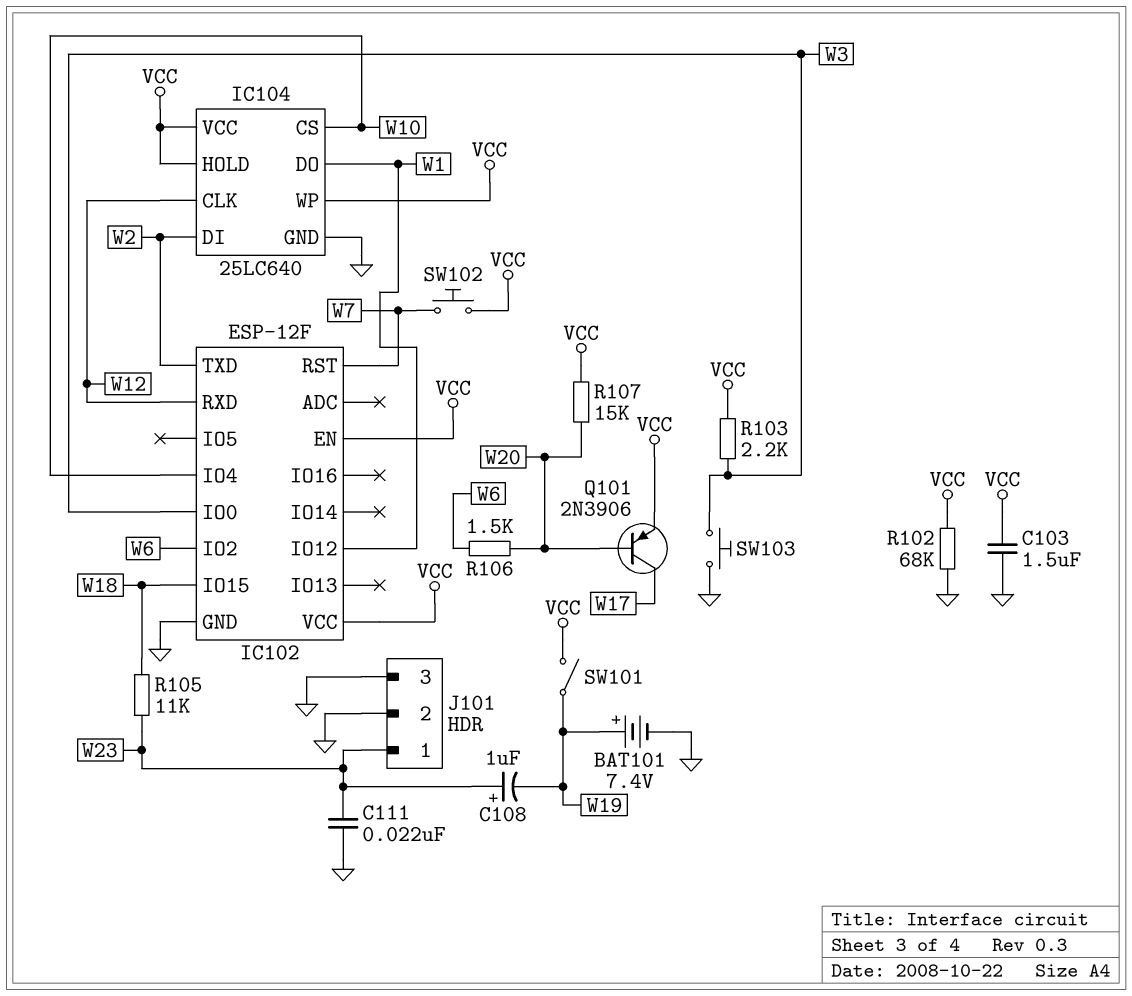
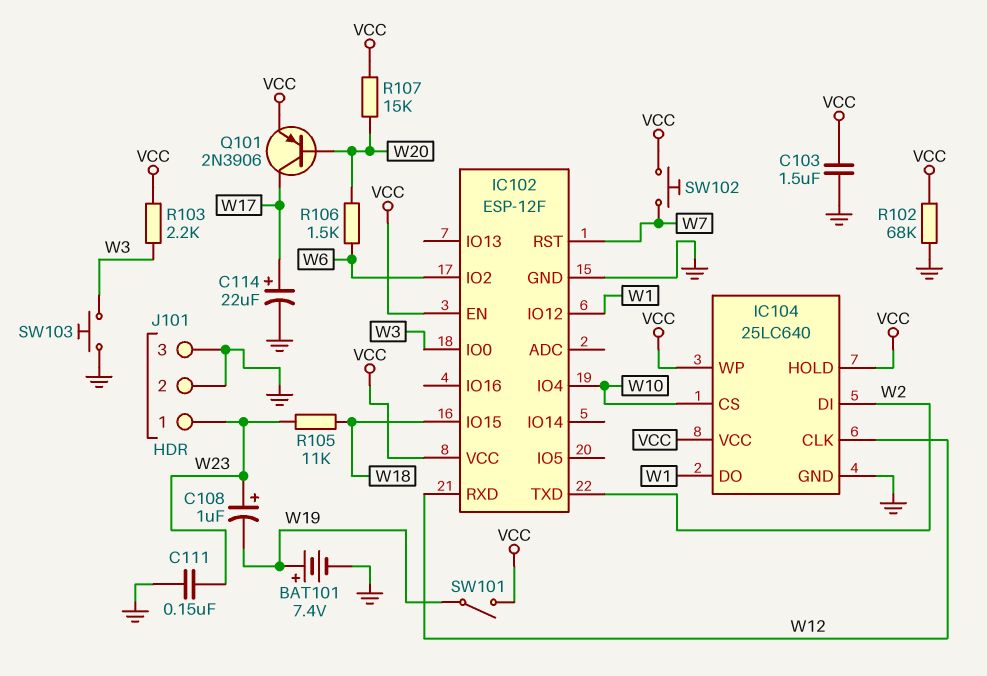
C111: 22nF (GND, W23) -> 150nF (GND, W23)
C114: none -> 22uF (plus W17, minus GND)

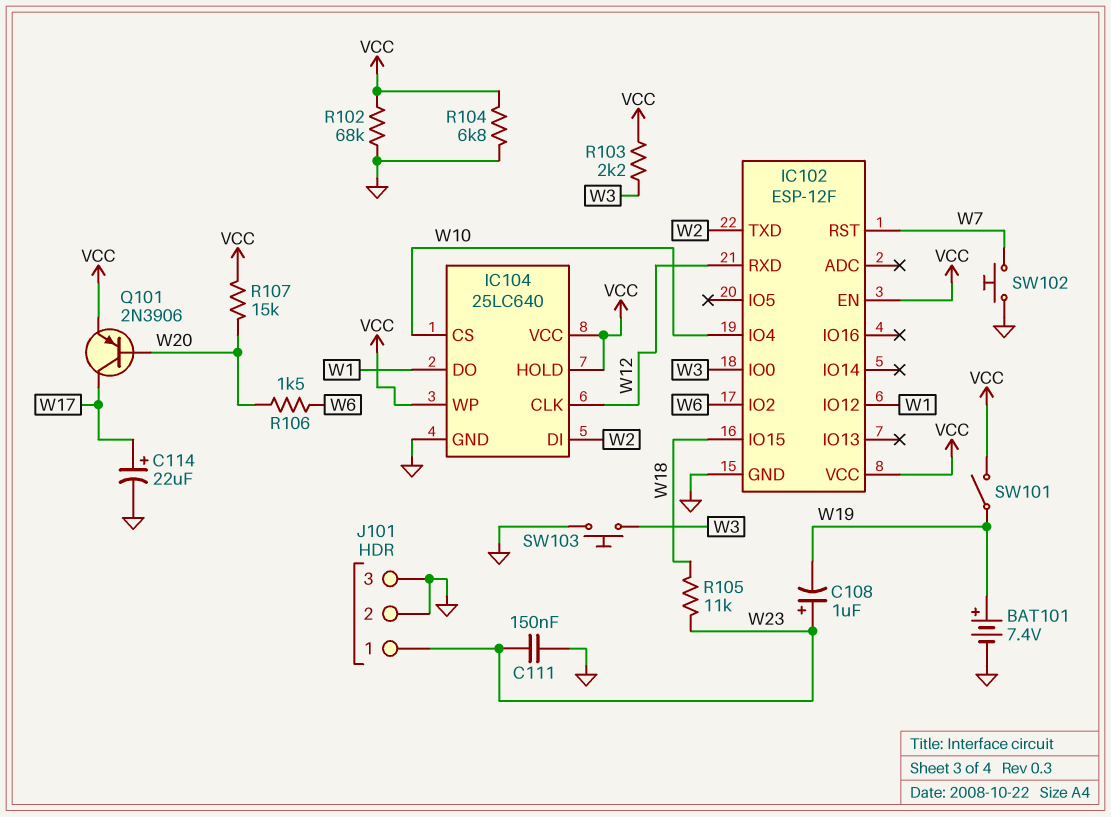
C103: 1.5uF (GND, VCC) -> none
R104: none -> 6.8k (GND, VCC)
SW102: button (VCC, W7) -> button (GND, W7)

